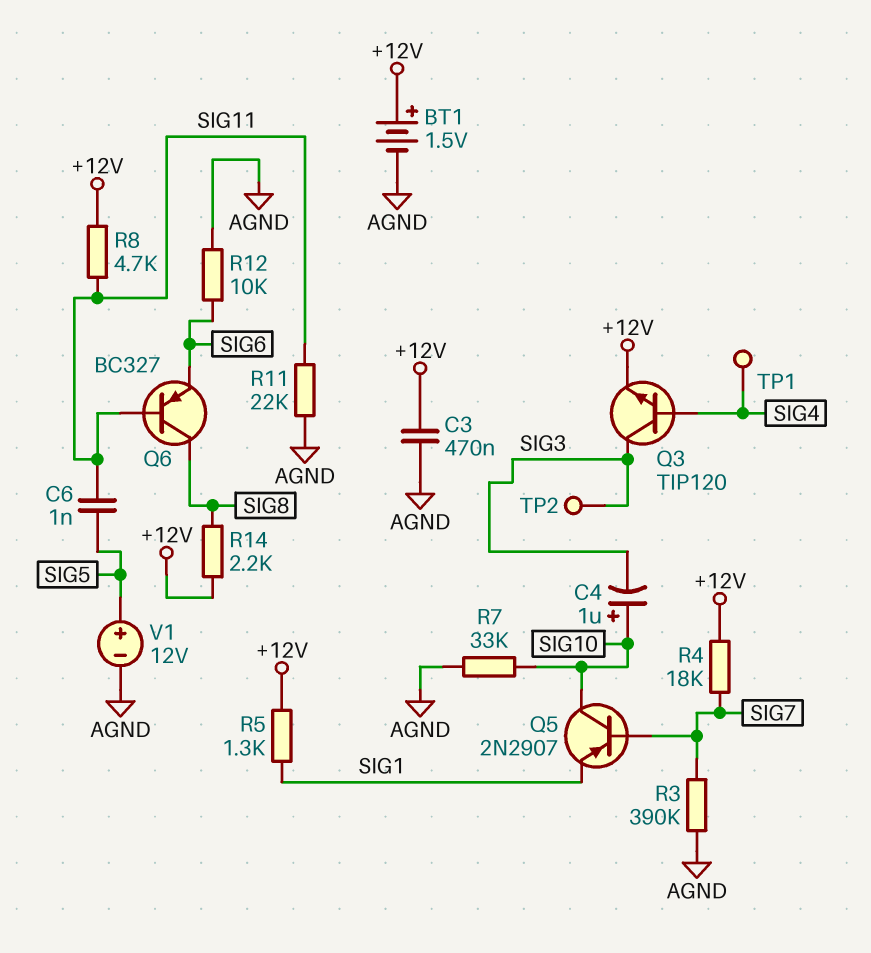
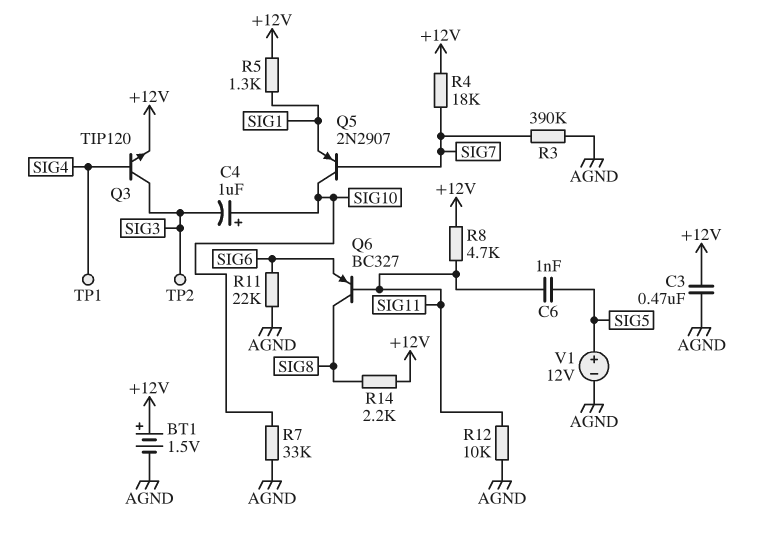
R11: 22k (AGND, SIG11) -> 22k (AGND, SIG6)
R12: 10k (AGND, SIG6) -> 10k (AGND, SIG11)

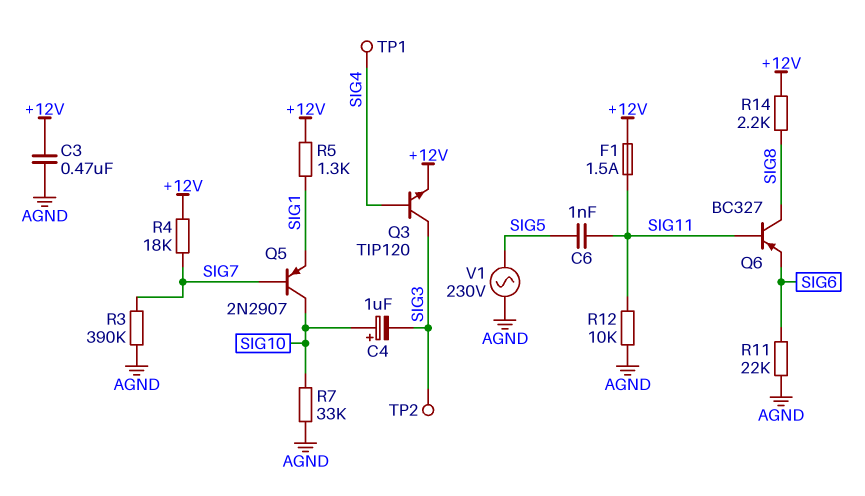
BT1: 1.5V (plus +12V, minus AGND) -> none
F1: none -> 1.5A (+12V, SIG11)
R8: 4.7k (+12V, SIG11) -> none
V1: 12V (plus SIG5, minus AGND) -> AC 230V (AGND, SIG5)

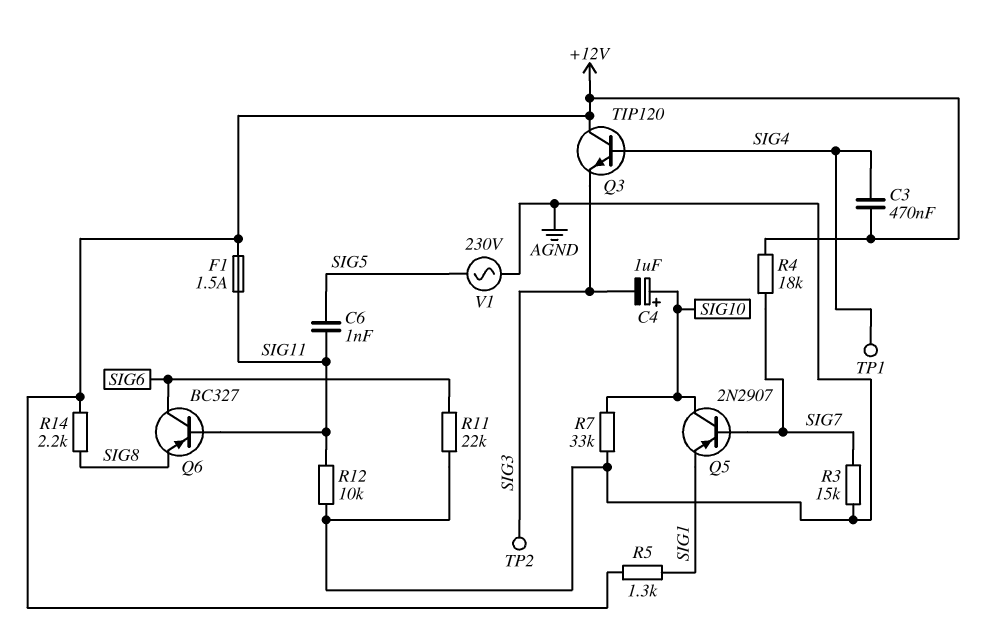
C3: 470nF (+12V, AGND) -> 470nF (+12V, SIG4)
Q3: NPN TIP120 (B SIG4, C SIG3, E +12V) -> NPN TIP120 (B SIG4, C +12V, E SIG3)
Q6: PNP BC327 (B SIG11, C SIG8, E SIG6) -> PNP BC327 (B SIG11, C SIG6, E SIG8)
R3: 390k (AGND, SIG7) -> 15k (AGND, SIG7)

